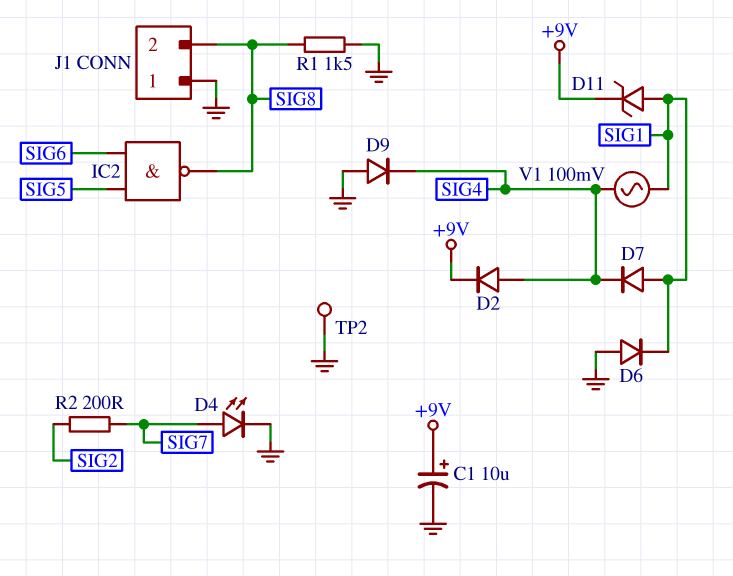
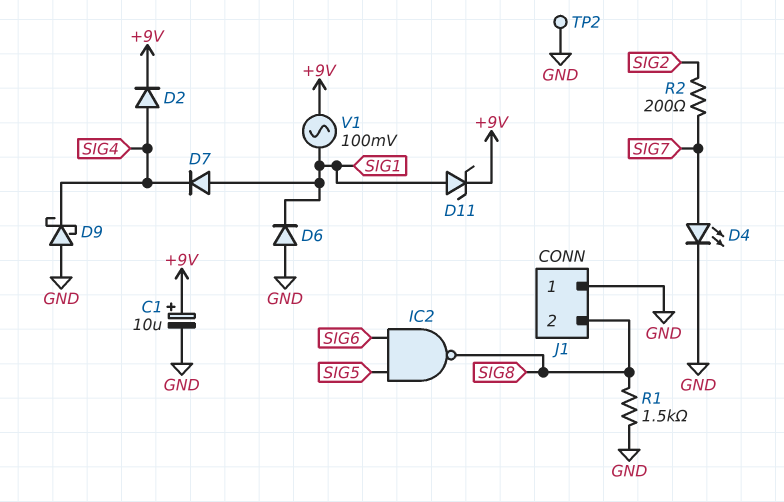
D9: diode (A GND, K SIG4) -> schottky (A GND, K SIG4)
V1: AC 100mV (SIG1, SIG4) -> AC 100mV (+9V, SIG1)

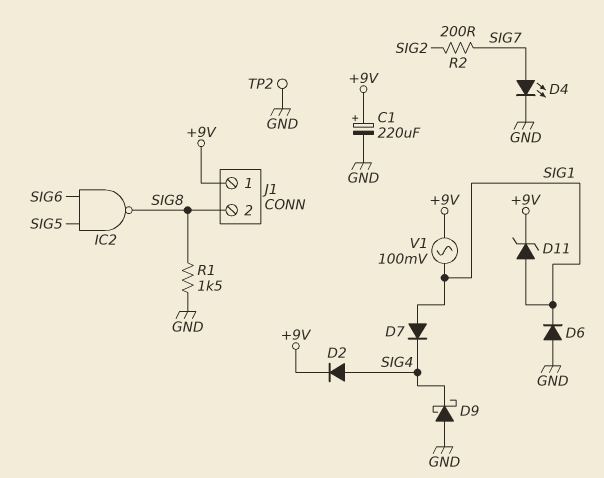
C1: 10uF (plus +9V, minus GND) -> 220uF (plus +9V, minus GND)
J1 pin 1: GND -> +9V

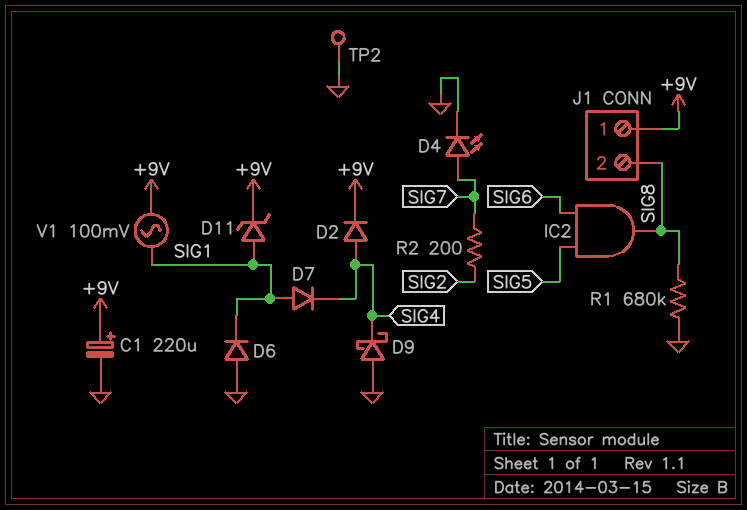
IC2: NAND (in SIG5, in SIG6, out SIG8) -> AND (in SIG5, in SIG6, out SIG8)
R1: 1.5k (GND, SIG8) -> 680k (GND, SIG8)

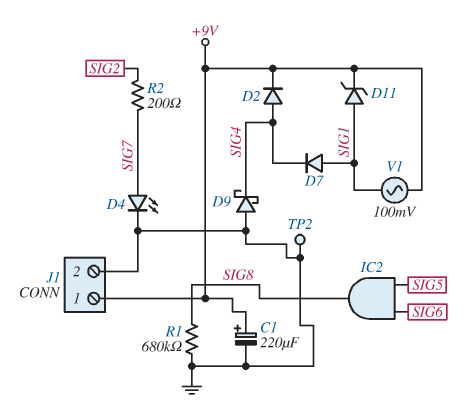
D6: diode (A GND, K SIG1) -> none
J1 pin 2: SIG8 -> GND

